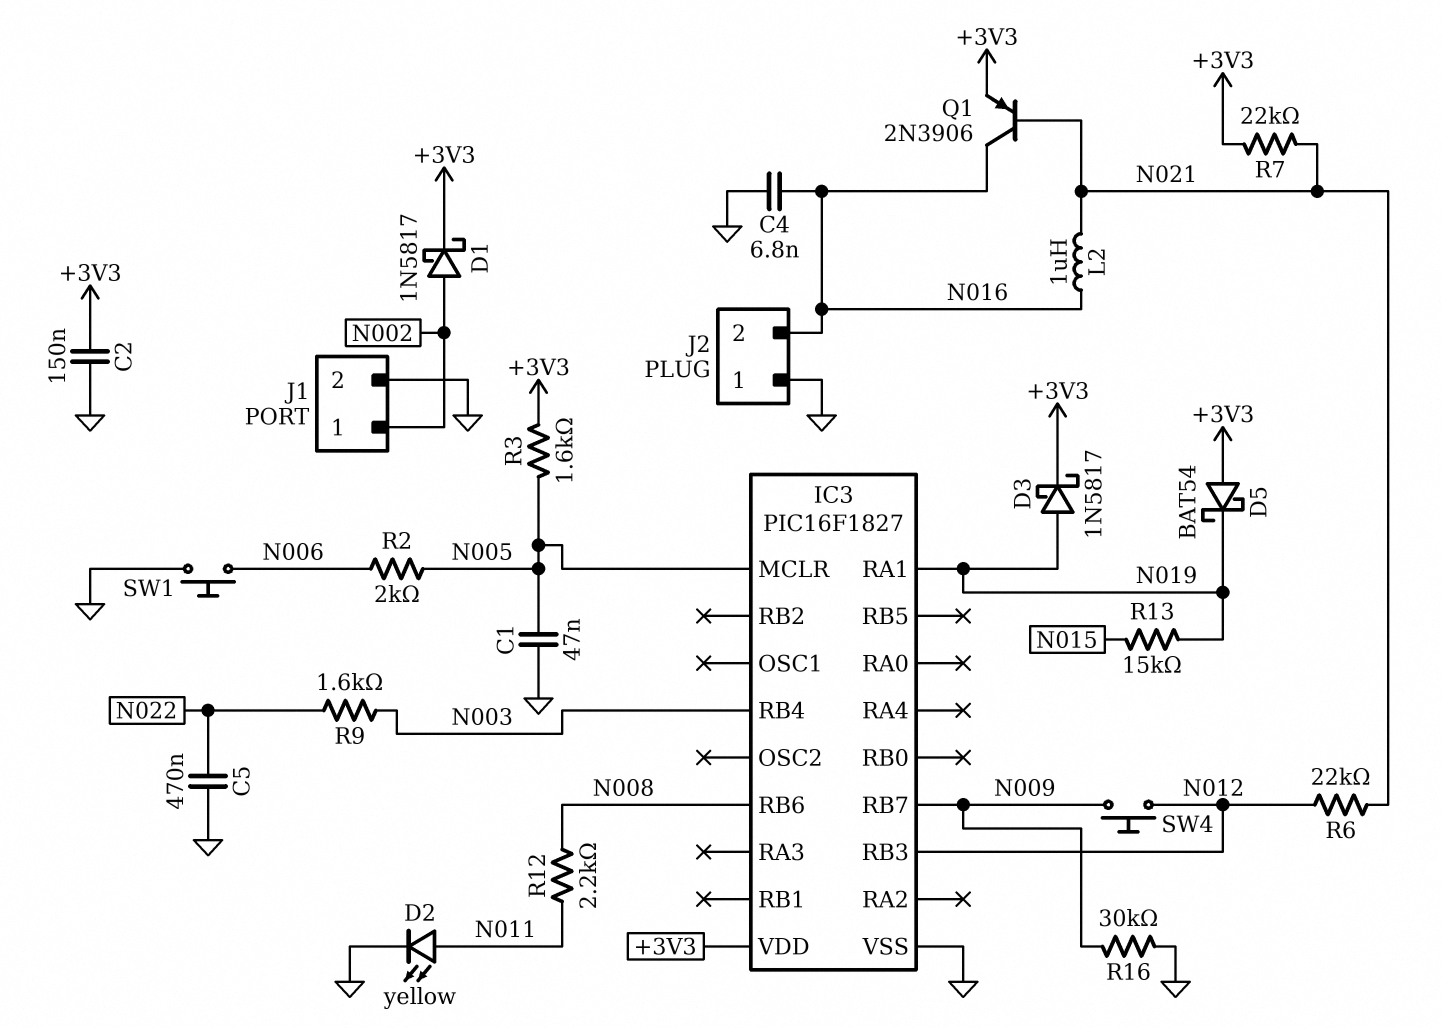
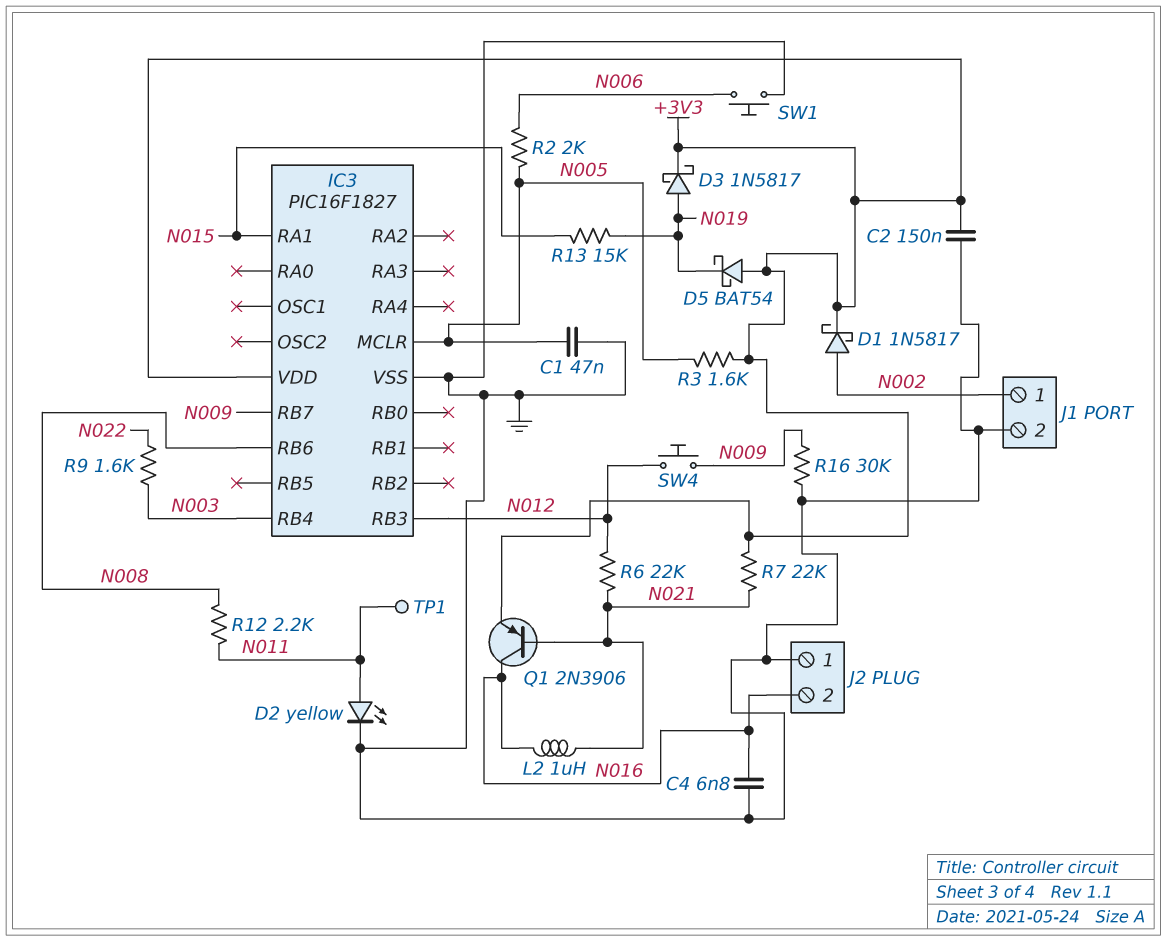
C5: 470nF (GND, N022) -> none
IC3 pin RA1: N019 -> N015
TP1: none -> test point (N011)

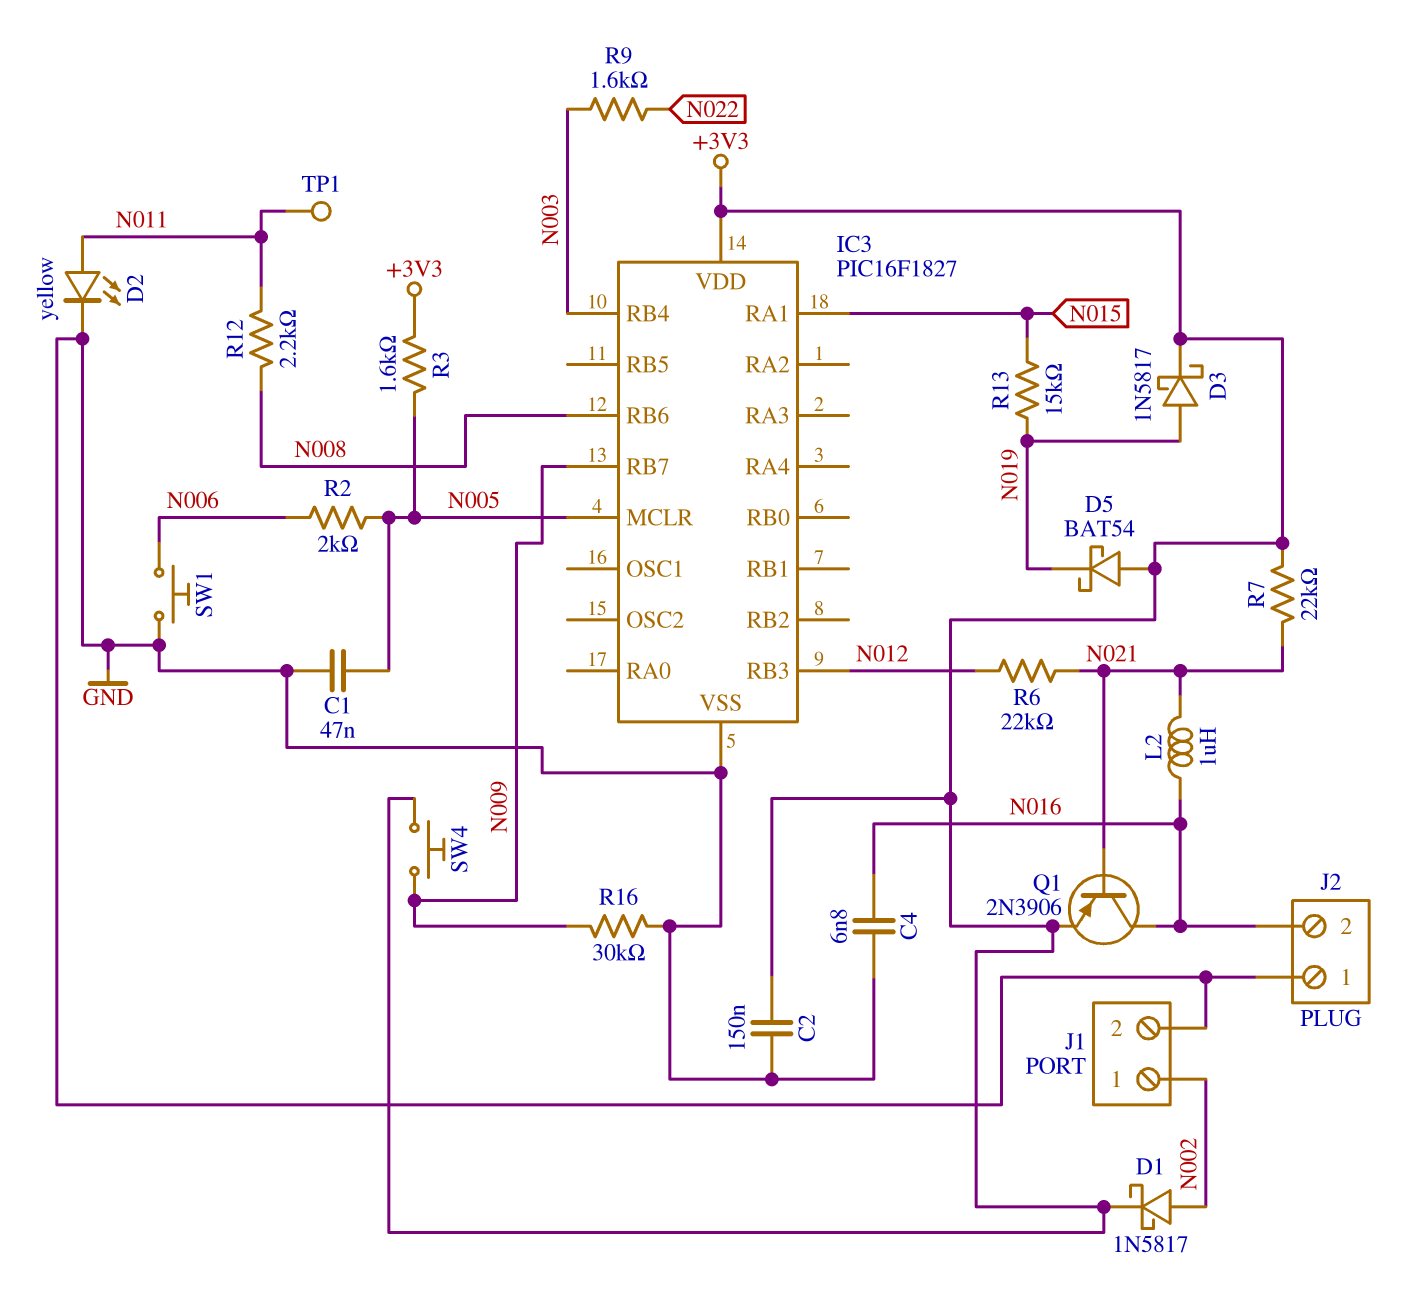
SW4: button (N009, N012) -> button (+3V3, N009)

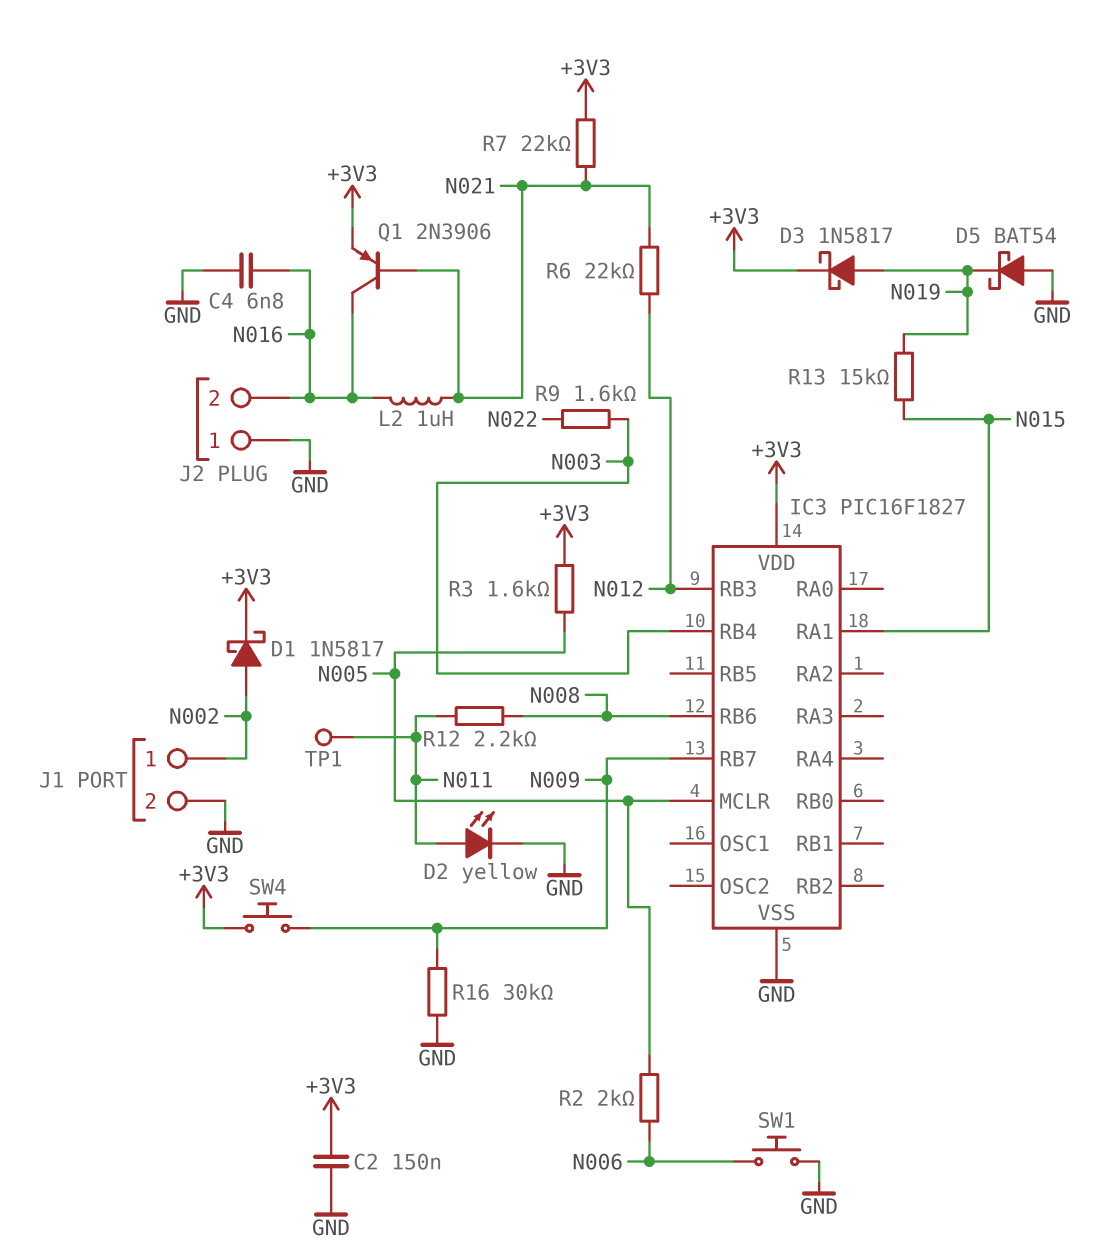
C1: 47nF (GND, N005) -> none
D5: schottky BAT54 (A +3V3, K N019) -> schottky BAT54 (A GND, K N019)

